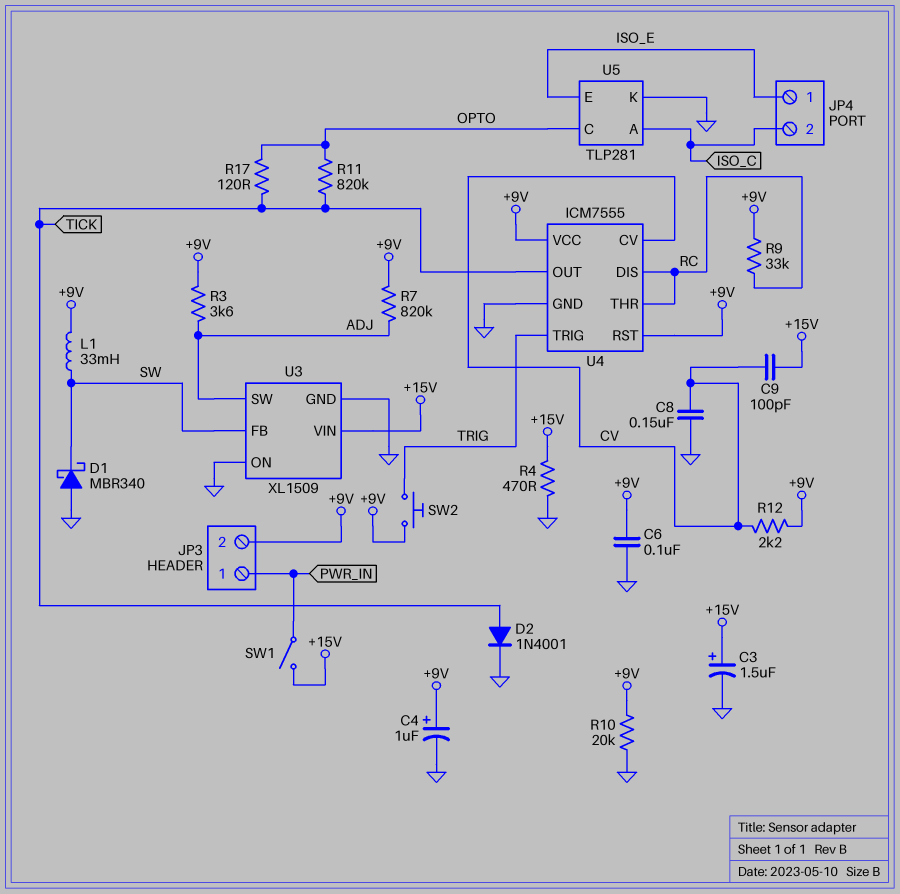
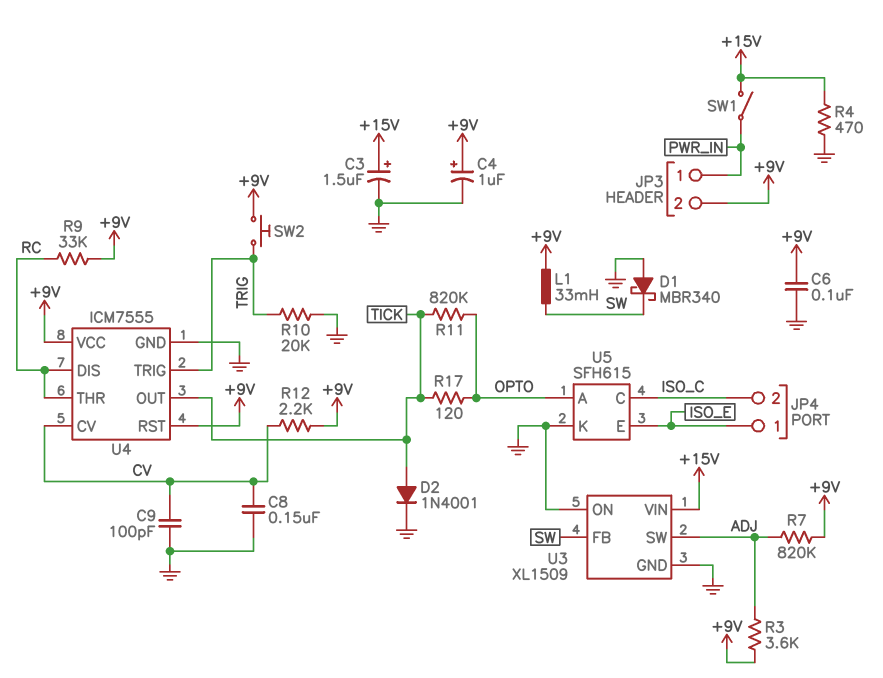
C9: 100pF (+15V, CV) -> 100pF (CV, GND)
R10: 20k (+9V, GND) -> 20k (GND, TRIG)
U5: TLP281 -> SFH615
U5 pin A: ISO_C -> OPTO
U5 pin C: OPTO -> ISO_C

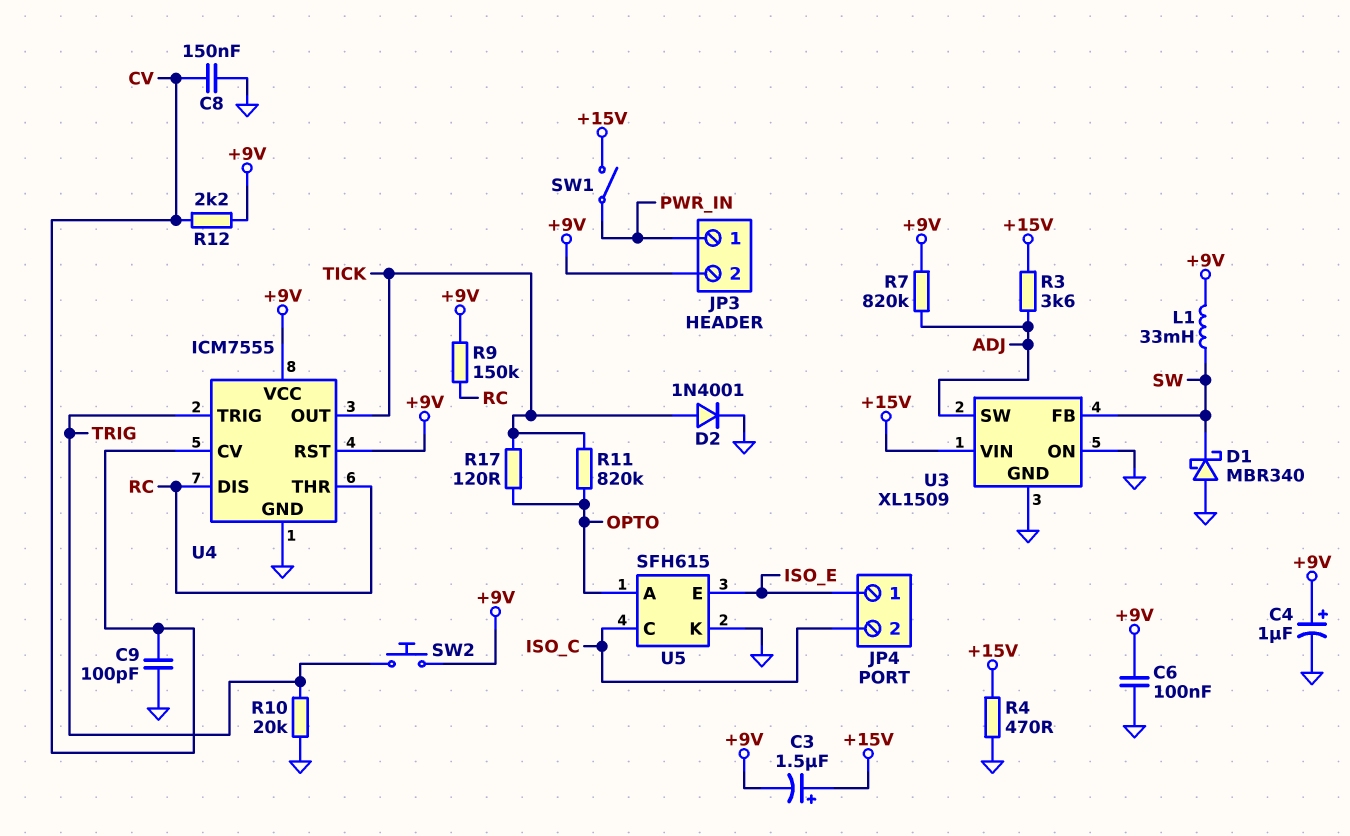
C3: 1.5uF (plus +15V, minus GND) -> 1.5uF (plus +15V, minus +9V)
R3: 3.6k (+9V, ADJ) -> 3.6k (+15V, ADJ)
R9: 33k (+9V, RC) -> 150k (+9V, RC)

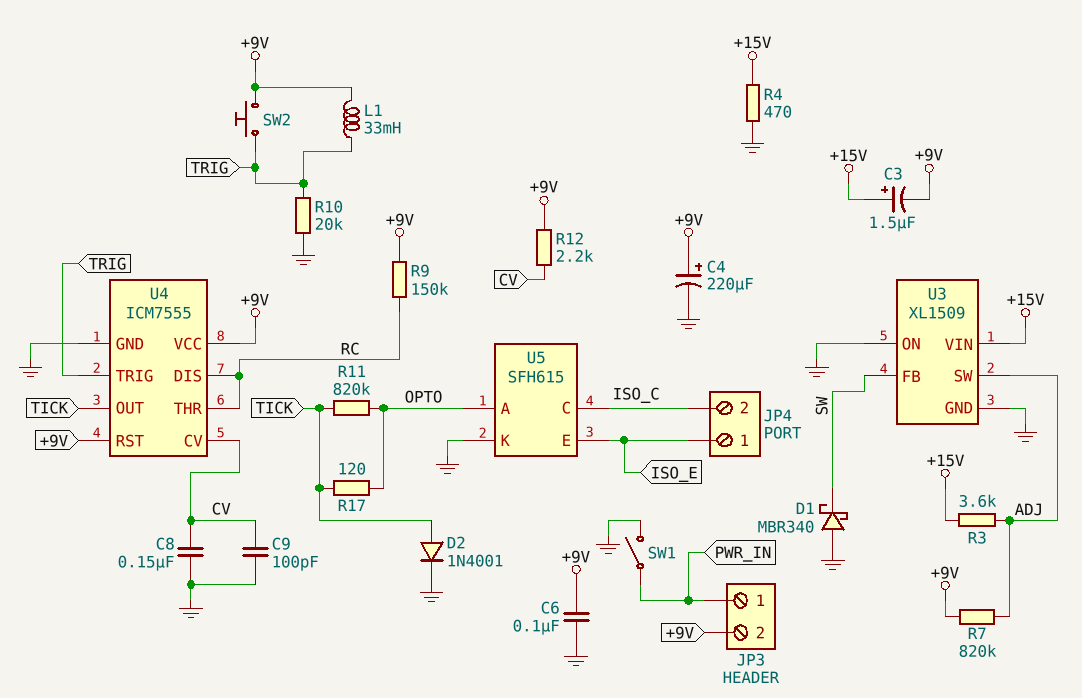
C4: 1uF (plus +9V, minus GND) -> 220uF (plus +9V, minus GND)
L1: 33mH (+9V, SW) -> 33mH (+9V, TRIG)
SW1: switch (+15V, PWR_IN) -> switch (GND, PWR_IN)

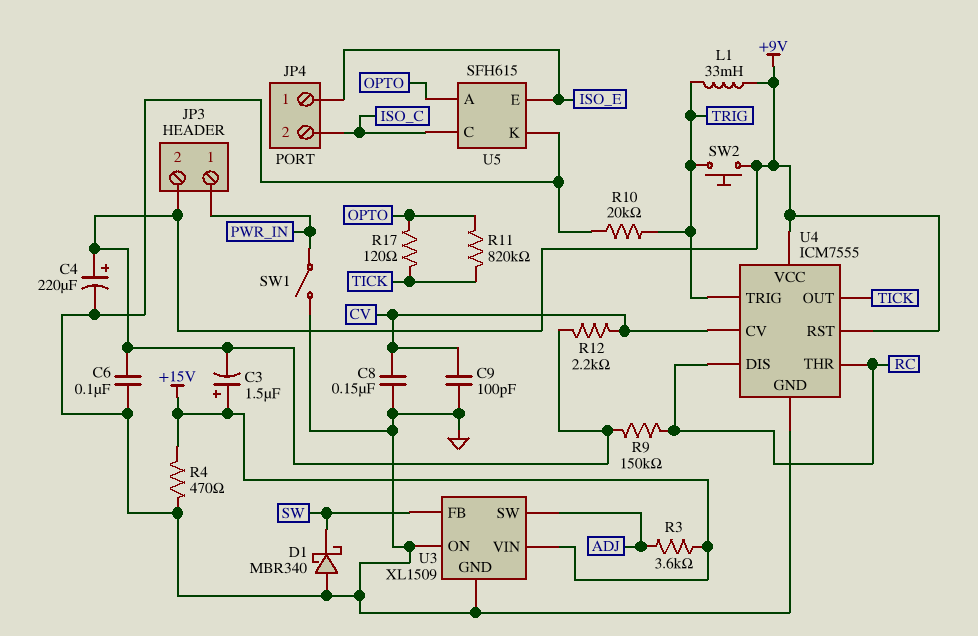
D2: diode 1N4001 (A TICK, K GND) -> none
R7: 820k (+9V, ADJ) -> none

